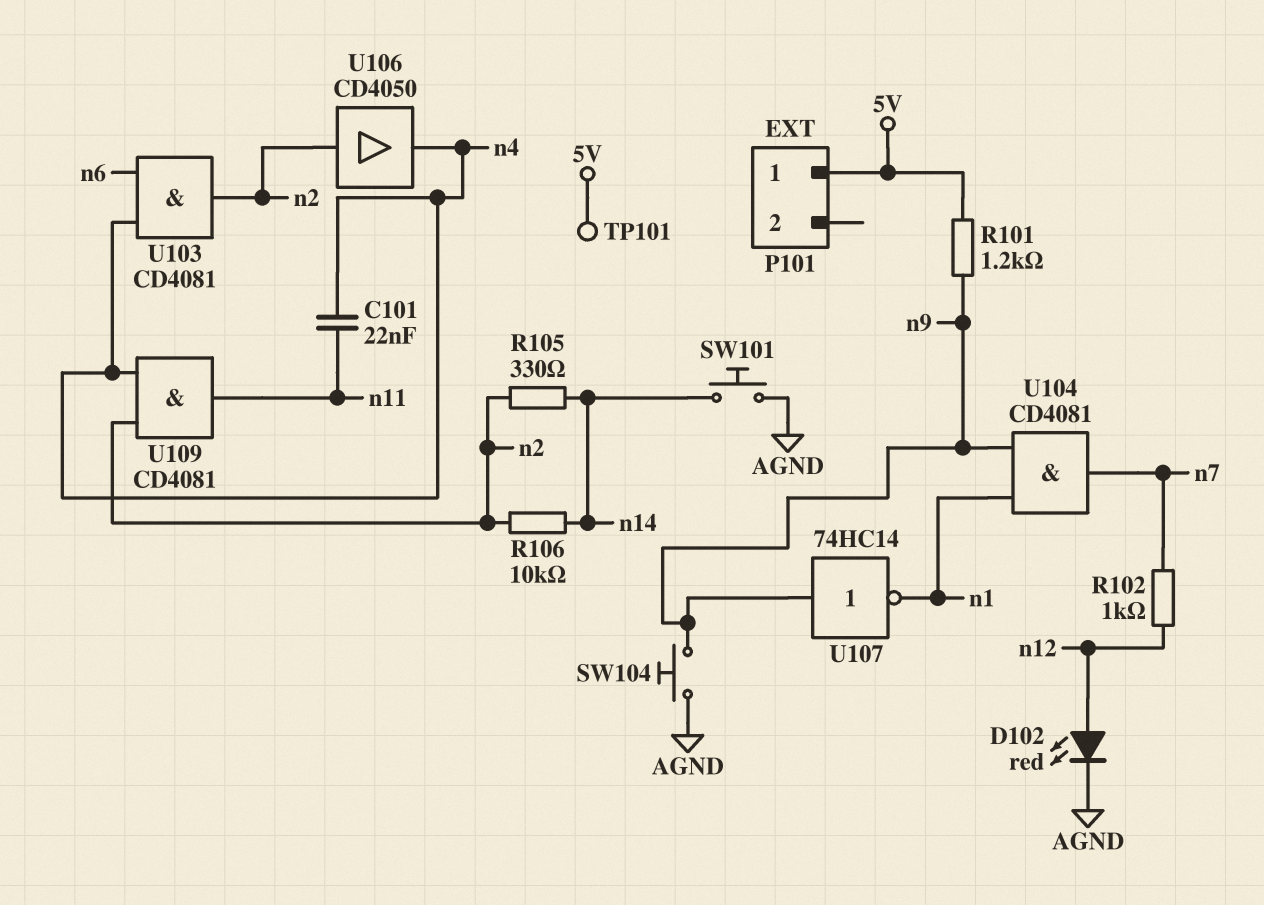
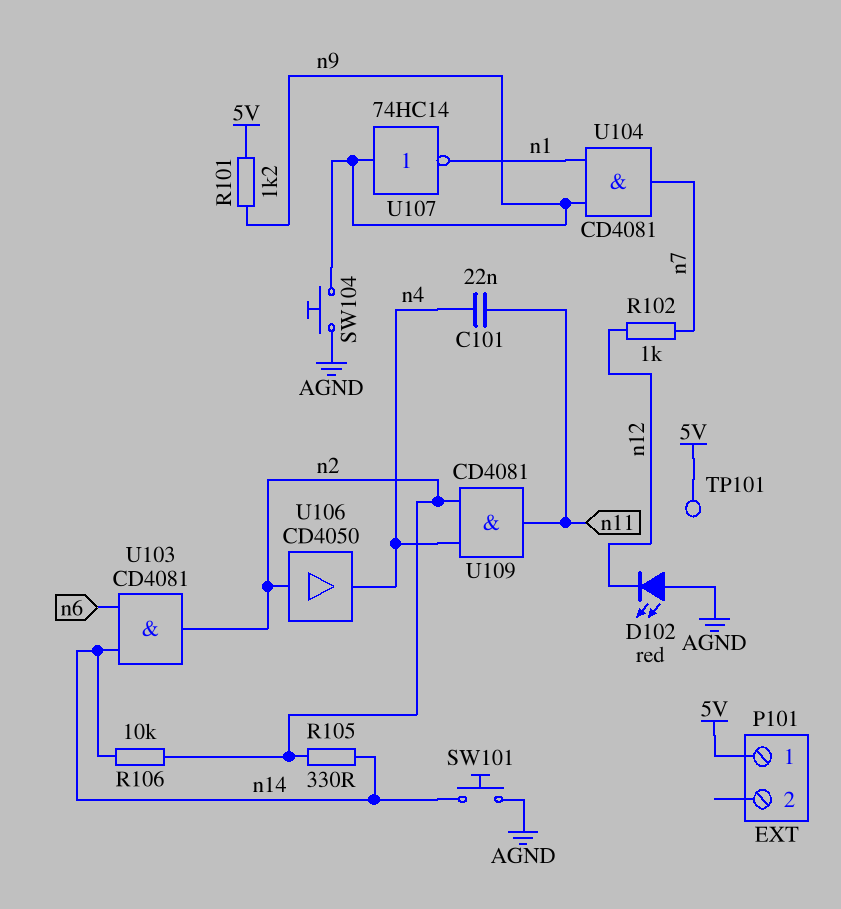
D102: LED red (A n12, K AGND) -> LED red (A AGND, K n12)
U103: AND CD4081 (in n4, in n6, out n2) -> AND CD4081 (in n6, in n14, out n2)

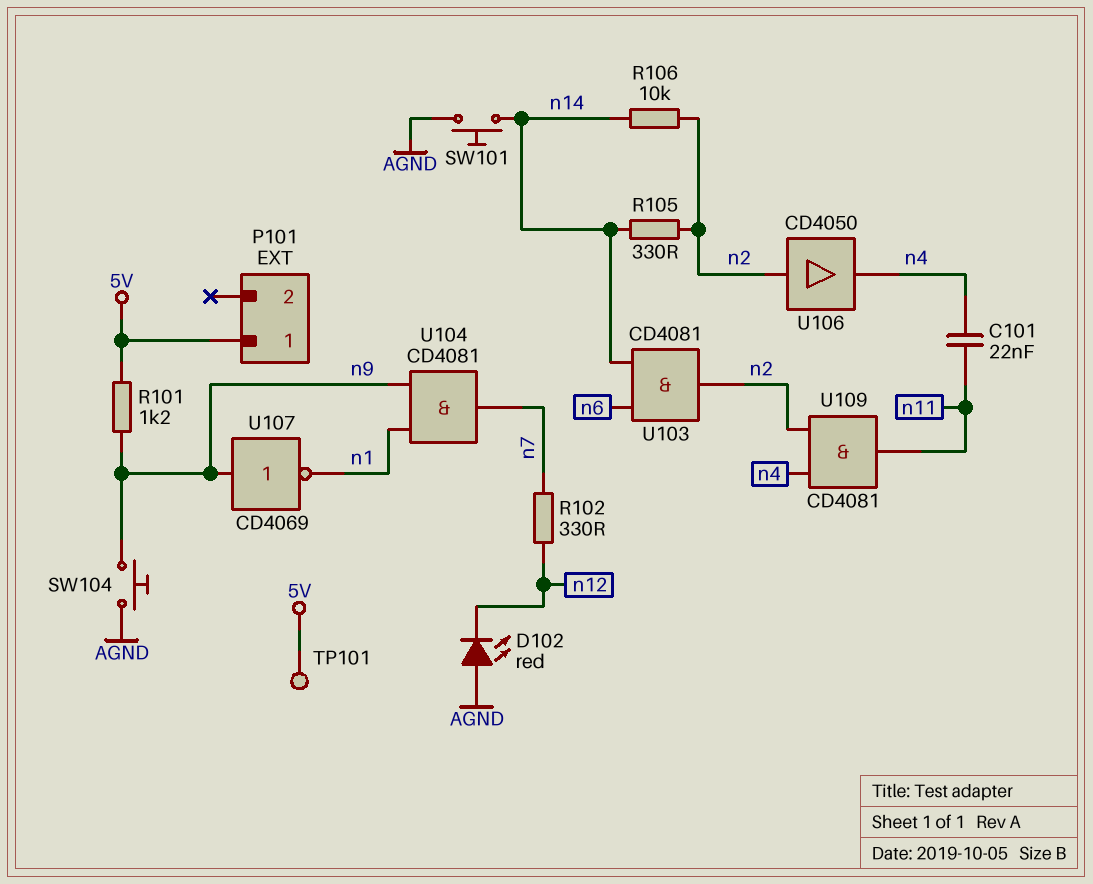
R102: 1k (n7, n12) -> 330 (n7, n12)
U107: NOT 74HC14 (in n9, out n1) -> NOT CD4069 (in n9, out n1)

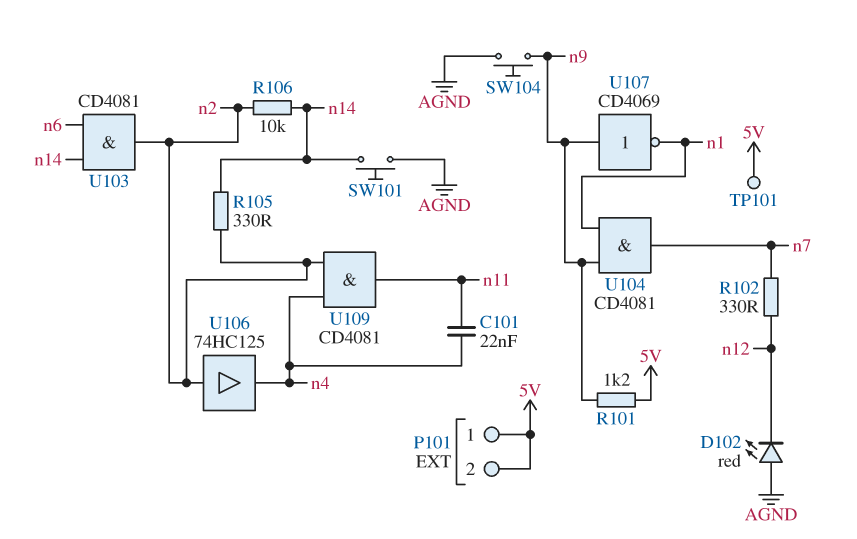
P101 pin 2: none -> 5V
U106: buffer CD4050 (in n2, out n4) -> buffer 74HC125 (in n2, out n4)

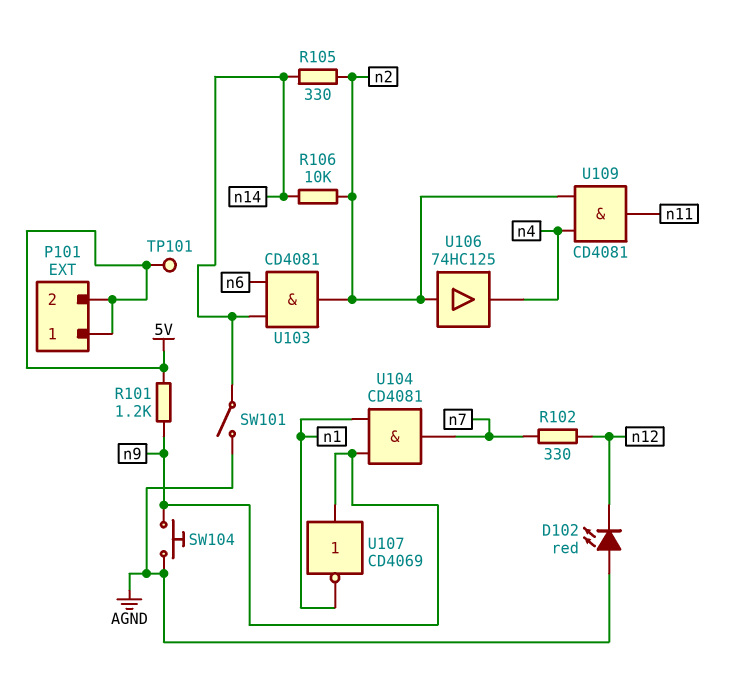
C101: 22nF (n4, n11) -> none
SW101: button (AGND, n14) -> switch (AGND, n14)

